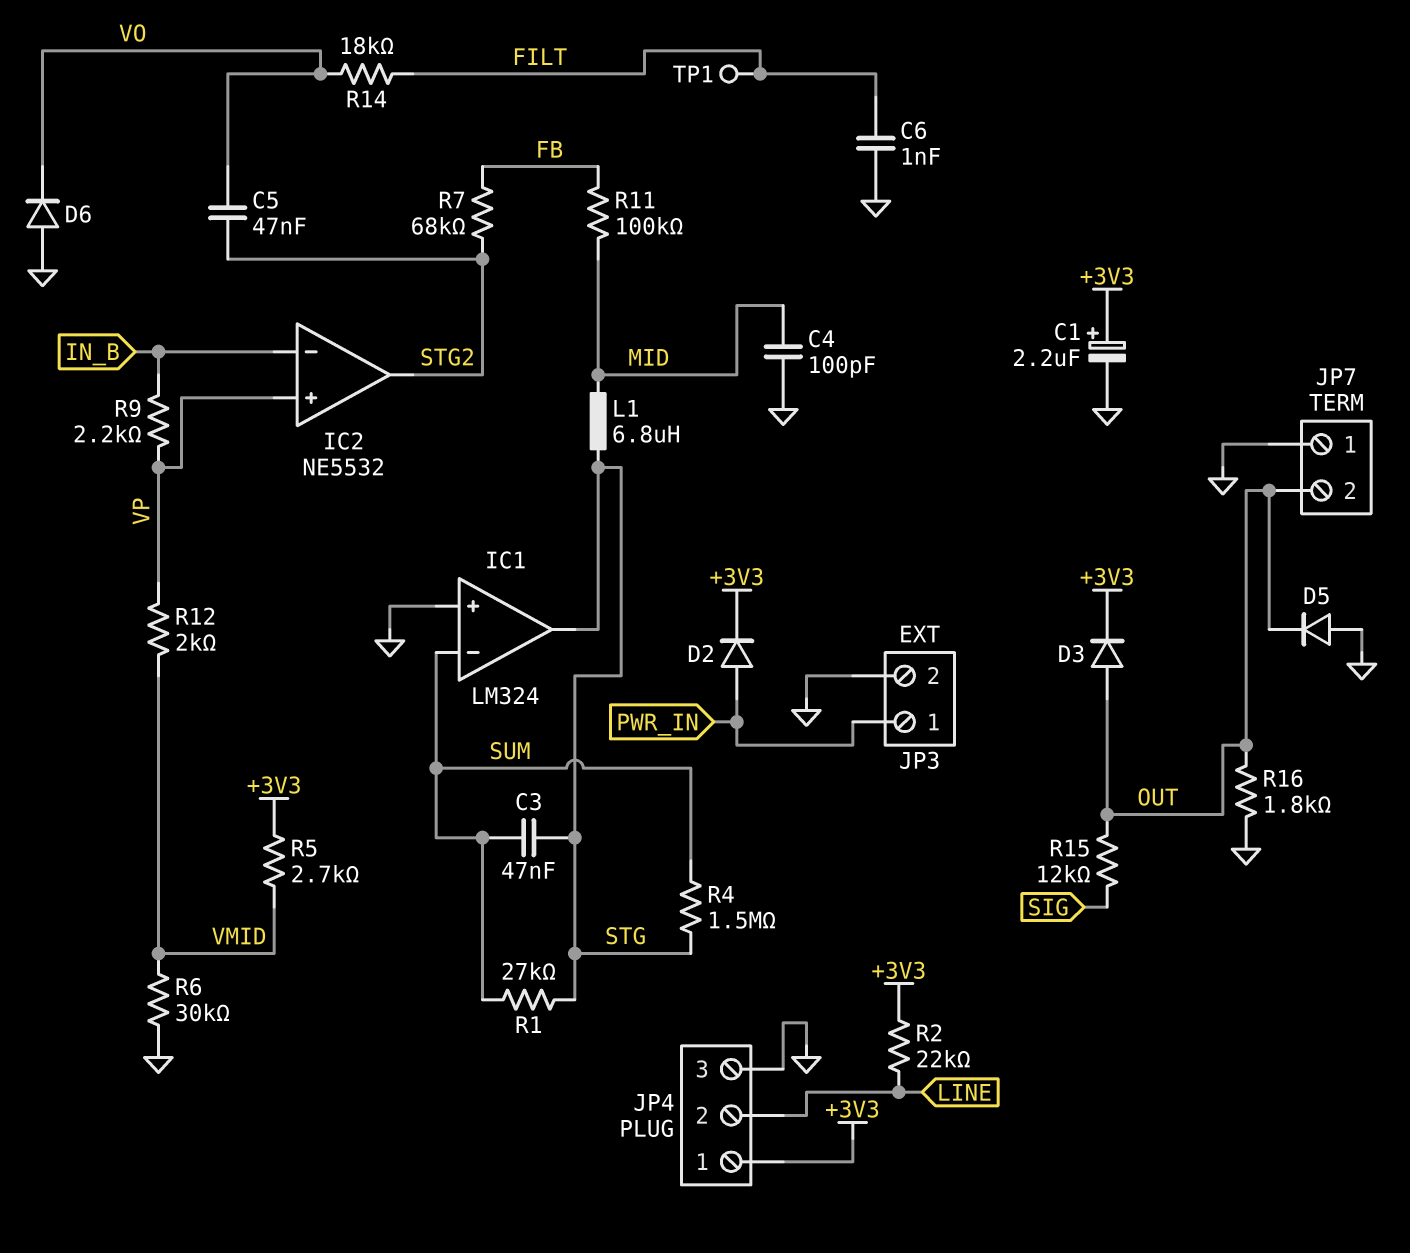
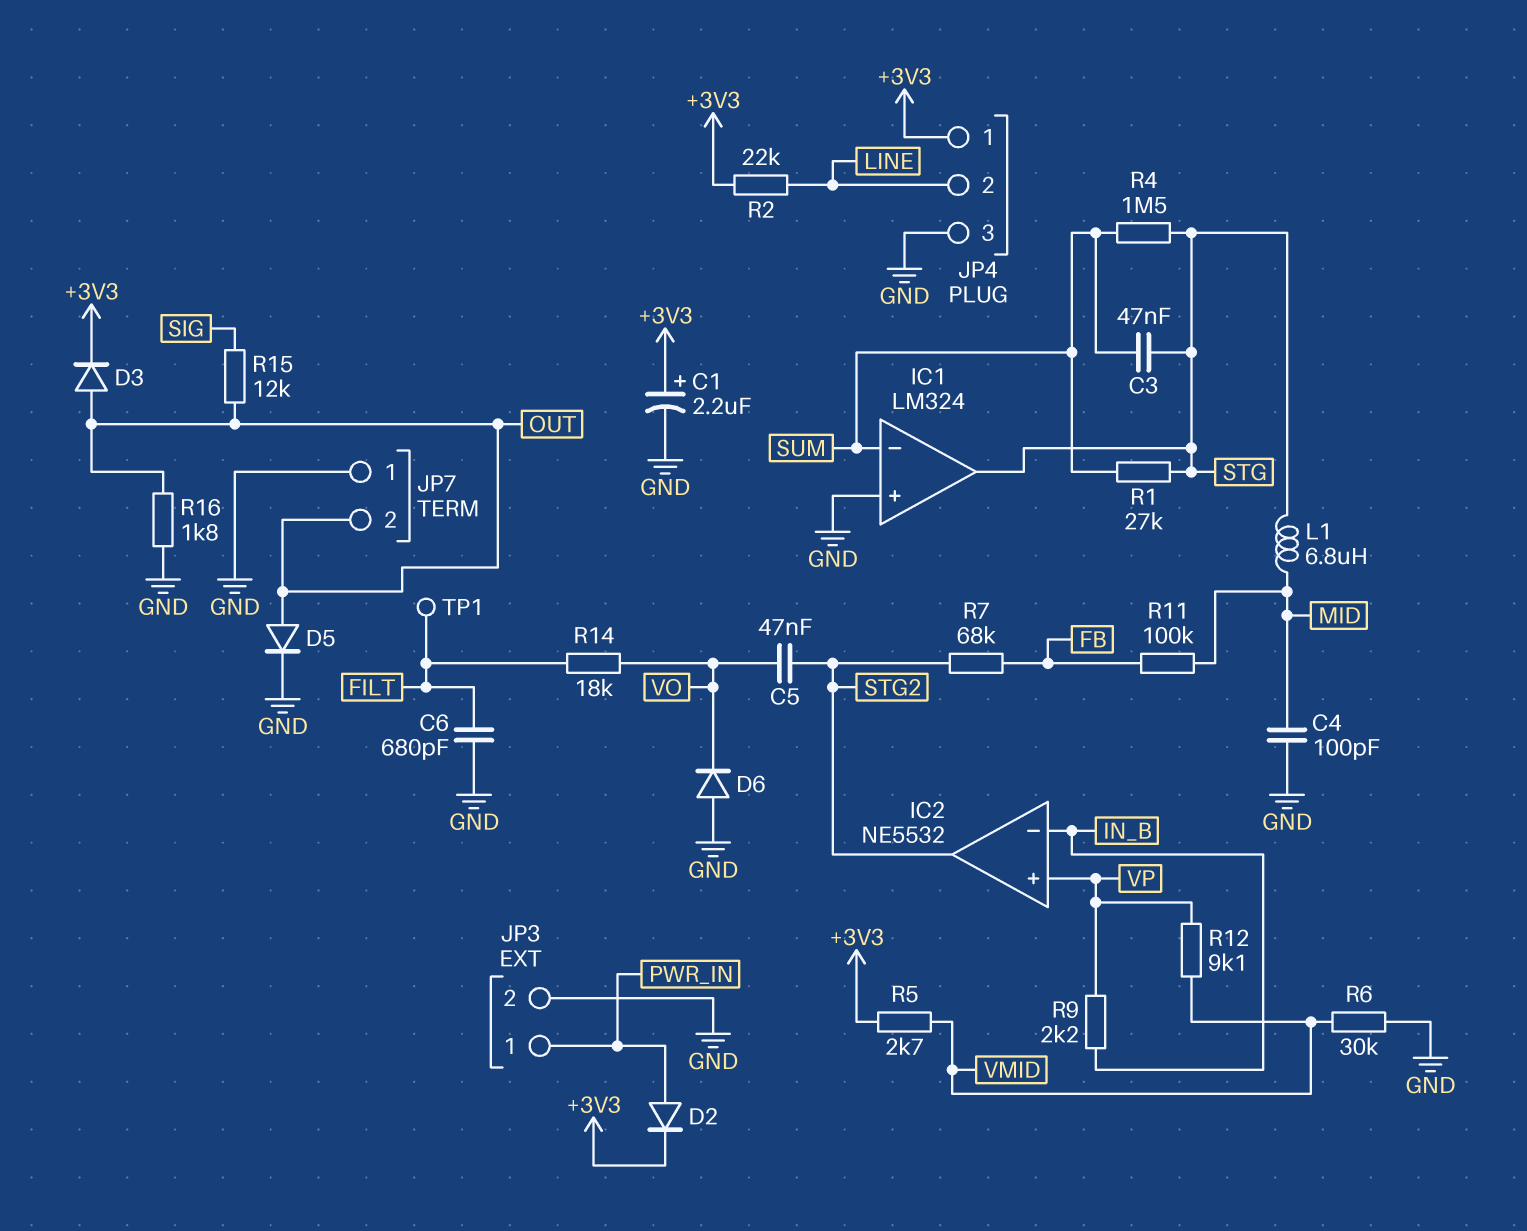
C6: 1nF (FILT, GND) -> 680pF (FILT, GND)
D5: diode (A GND, K OUT) -> diode (A OUT, K GND)
R12: 2k (VMID, VP) -> 9.1k (VMID, VP)

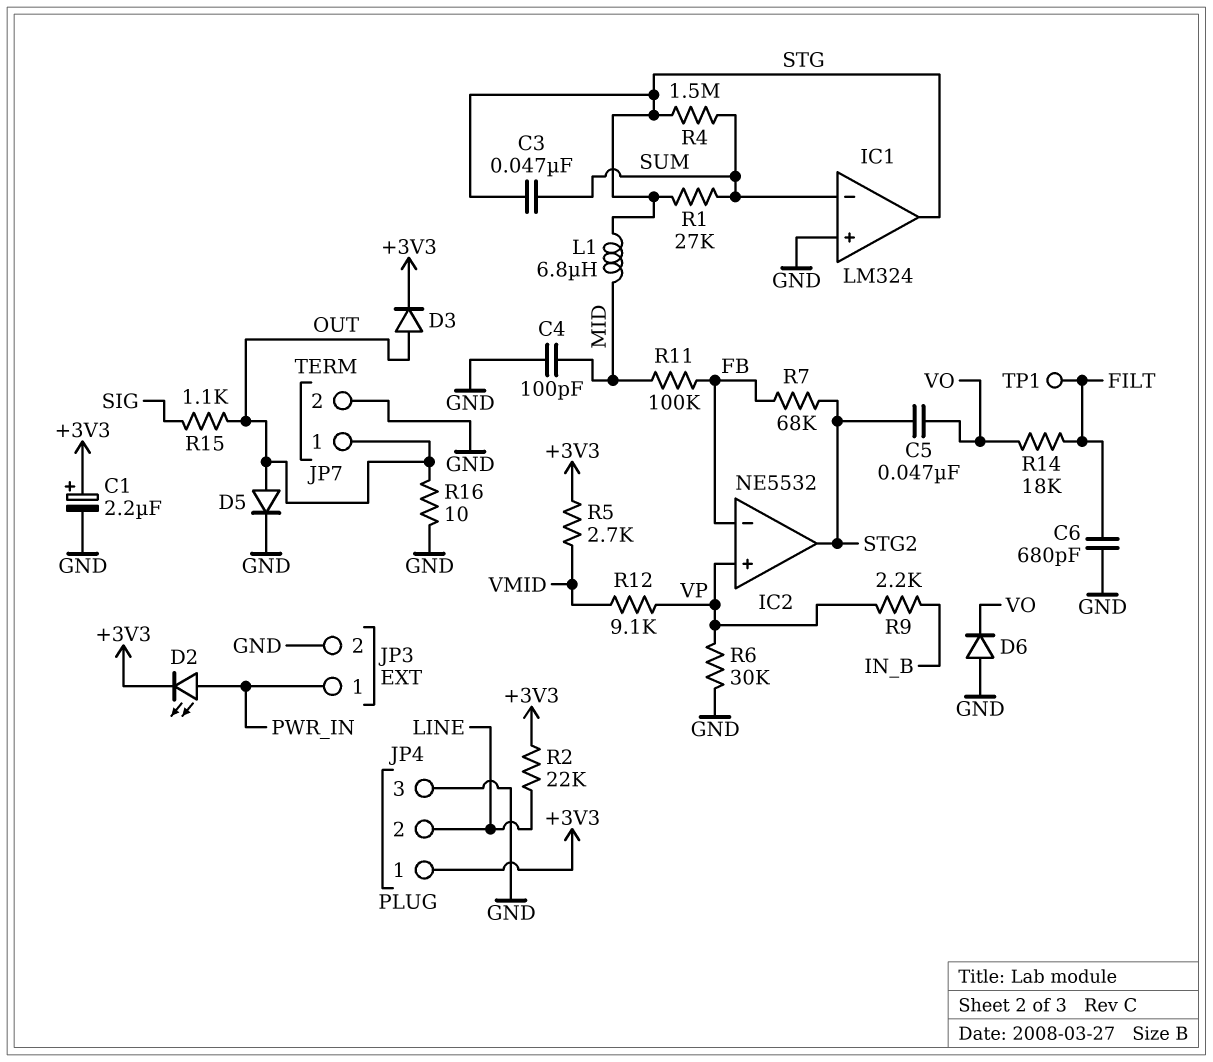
D2: diode (A PWR_IN, K +3V3) -> LED (A PWR_IN, K +3V3)
IC2 pin in-: IN_B -> FB
JP7 pin 1: GND -> OUT
JP7 pin 2: OUT -> GND
R6: 30k (GND, VMID) -> 30k (GND, VP)
R15: 12k (OUT, SIG) -> 1.1k (OUT, SIG)
R16: 1.8k (GND, OUT) -> 10 (GND, OUT)

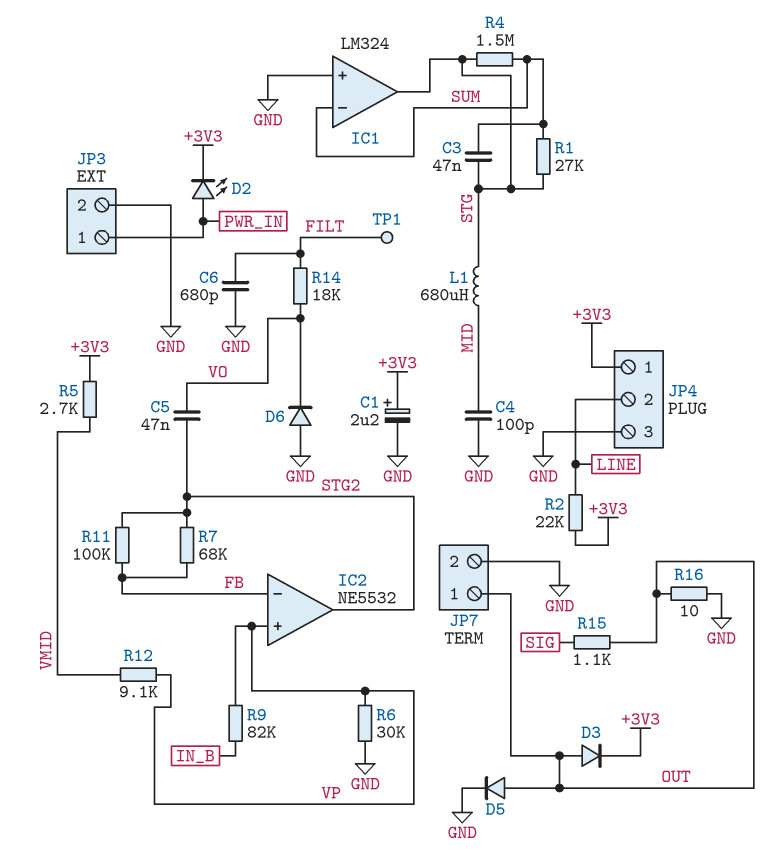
L1: 6.8uH (MID, STG) -> 680uH (MID, STG)
R9: 2.2k (IN_B, VP) -> 82k (IN_B, VP)
R11: 100k (FB, MID) -> 100k (FB, STG2)

